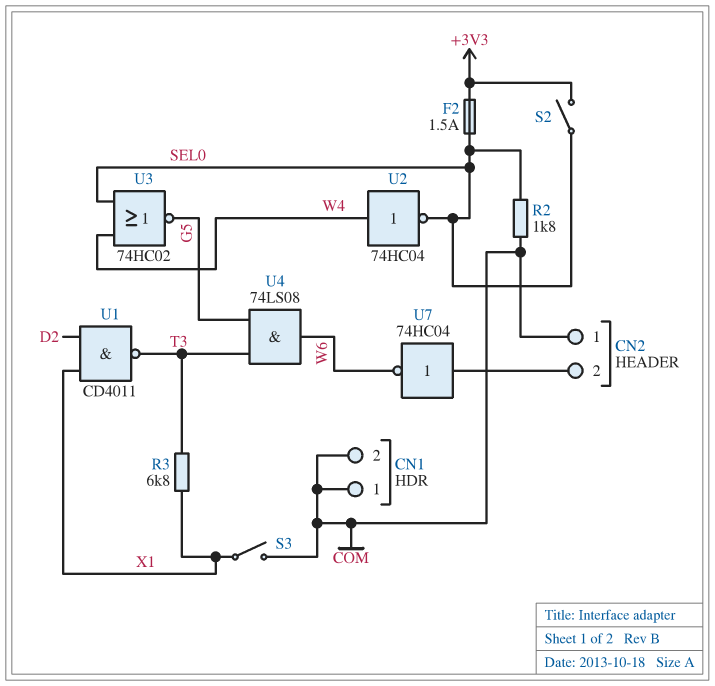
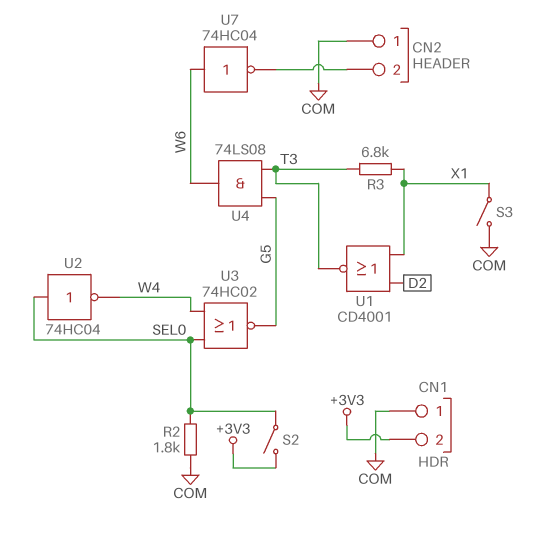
CN1 pin 2: COM -> +3V3
F2: 1.5A (+3V3, SEL0) -> none
U1: NAND CD4011 (in D2, in X1, out T3) -> NOR CD4001 (in D2, in X1, out T3)
U2: NOT 74HC04 (in W4, out SEL0) -> NOT 74HC04 (in SEL0, out W4)
U7: NOT 74HC04 (in CN2/2, out W6) -> NOT 74HC04 (in W6, out CN2/2)

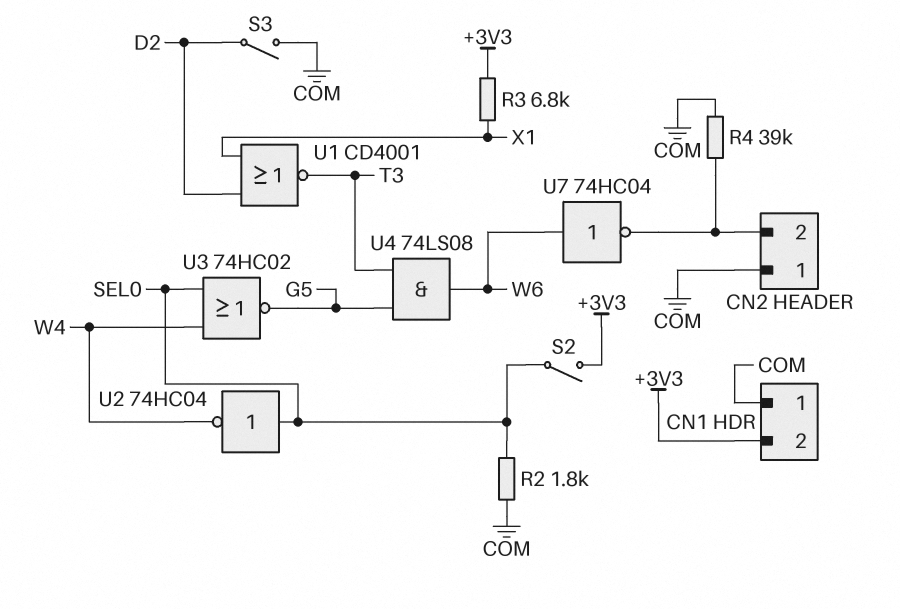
R3: 6.8k (T3, X1) -> 6.8k (+3V3, X1)
R4: none -> 39k (CN2/2, COM)
S3: switch (COM, X1) -> switch (COM, D2)

